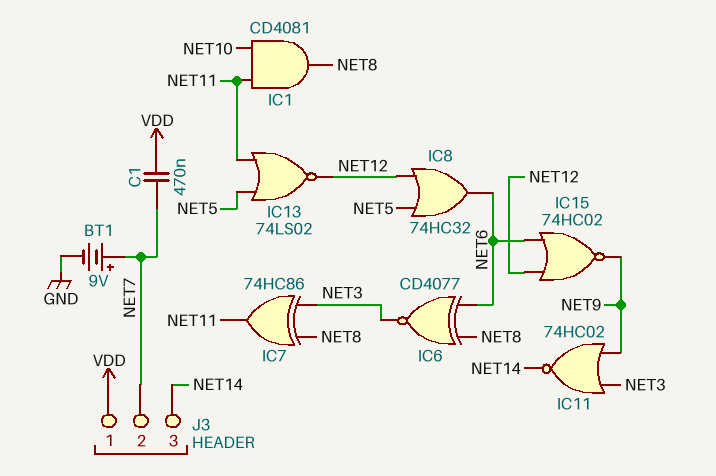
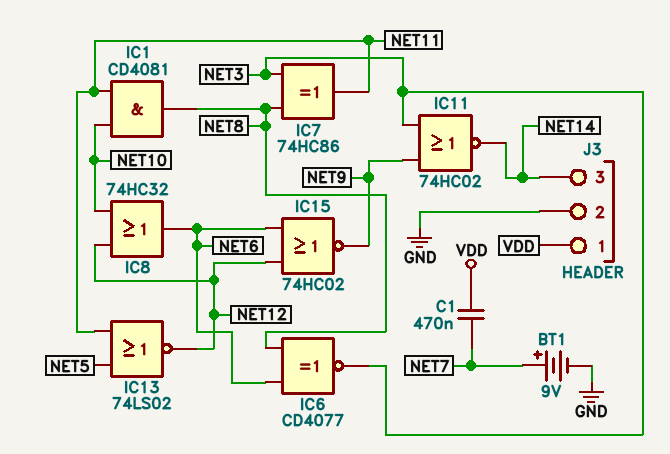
IC8: OR 74HC32 (in NET5, in NET12, out NET6) -> OR 74HC32 (in NET10, in NET12, out NET6)
J3 pin 2: NET7 -> GND

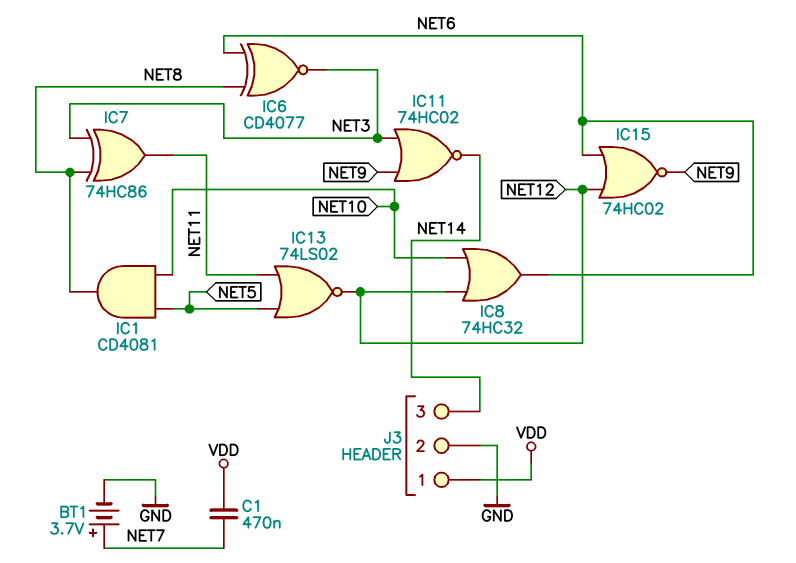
BT1: 9V (plus NET7, minus GND) -> 3.7V (plus NET7, minus GND)
IC1: AND CD4081 (in NET10, in NET11, out NET8) -> AND CD4081 (in NET5, in NET10, out NET8)

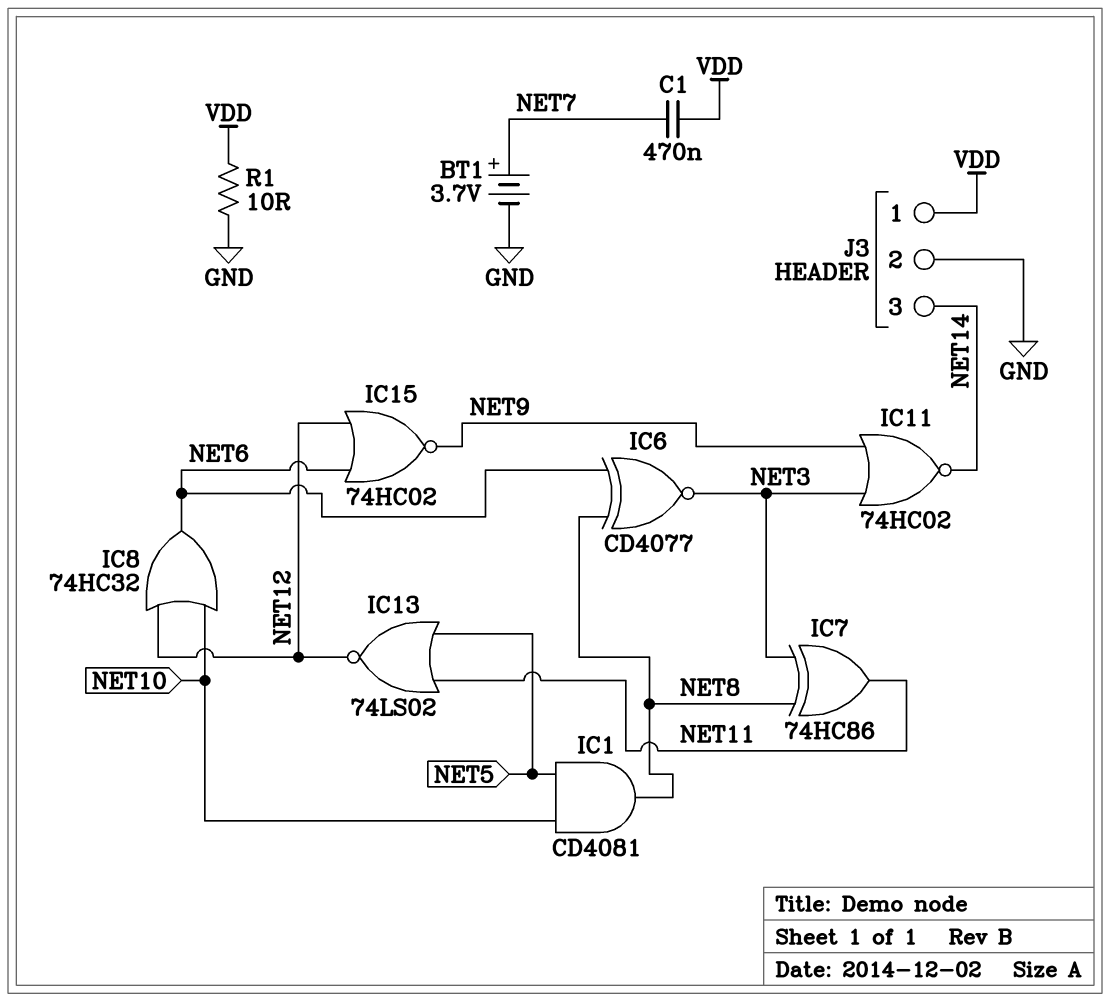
R1: none -> 10 (GND, VDD)

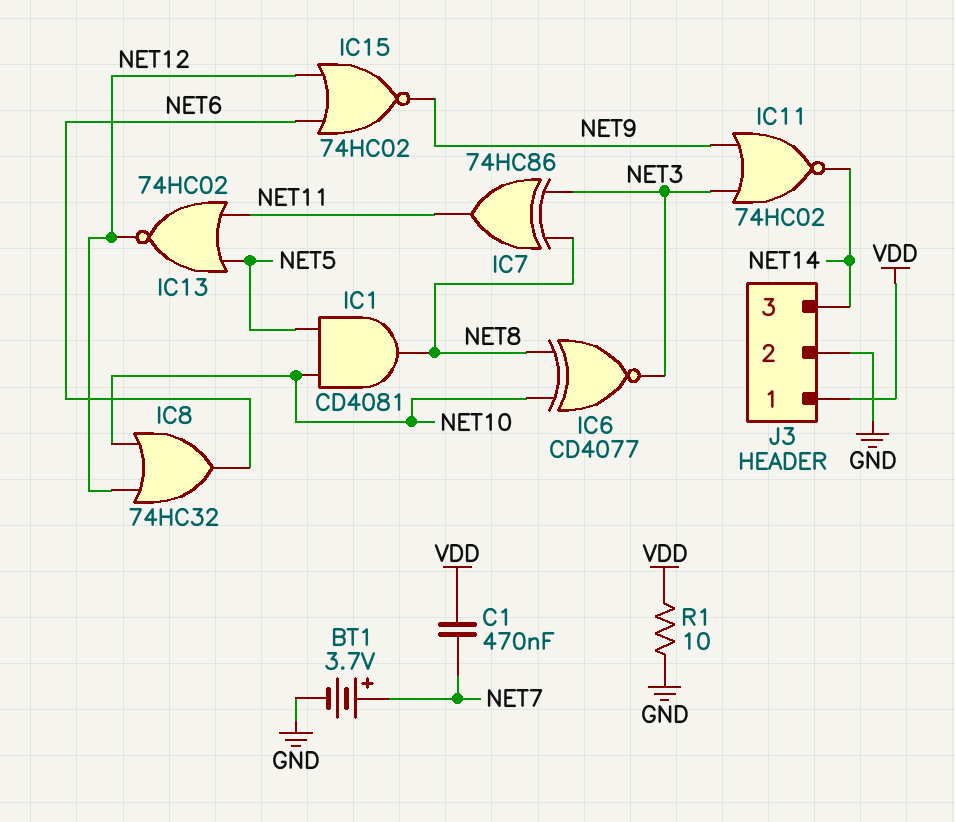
IC6: XNOR CD4077 (in NET6, in NET8, out NET3) -> XNOR CD4077 (in NET8, in NET10, out NET3)
IC13: NOR 74LS02 (in NET5, in NET11, out NET12) -> NOR 74HC02 (in NET5, in NET11, out NET12)

